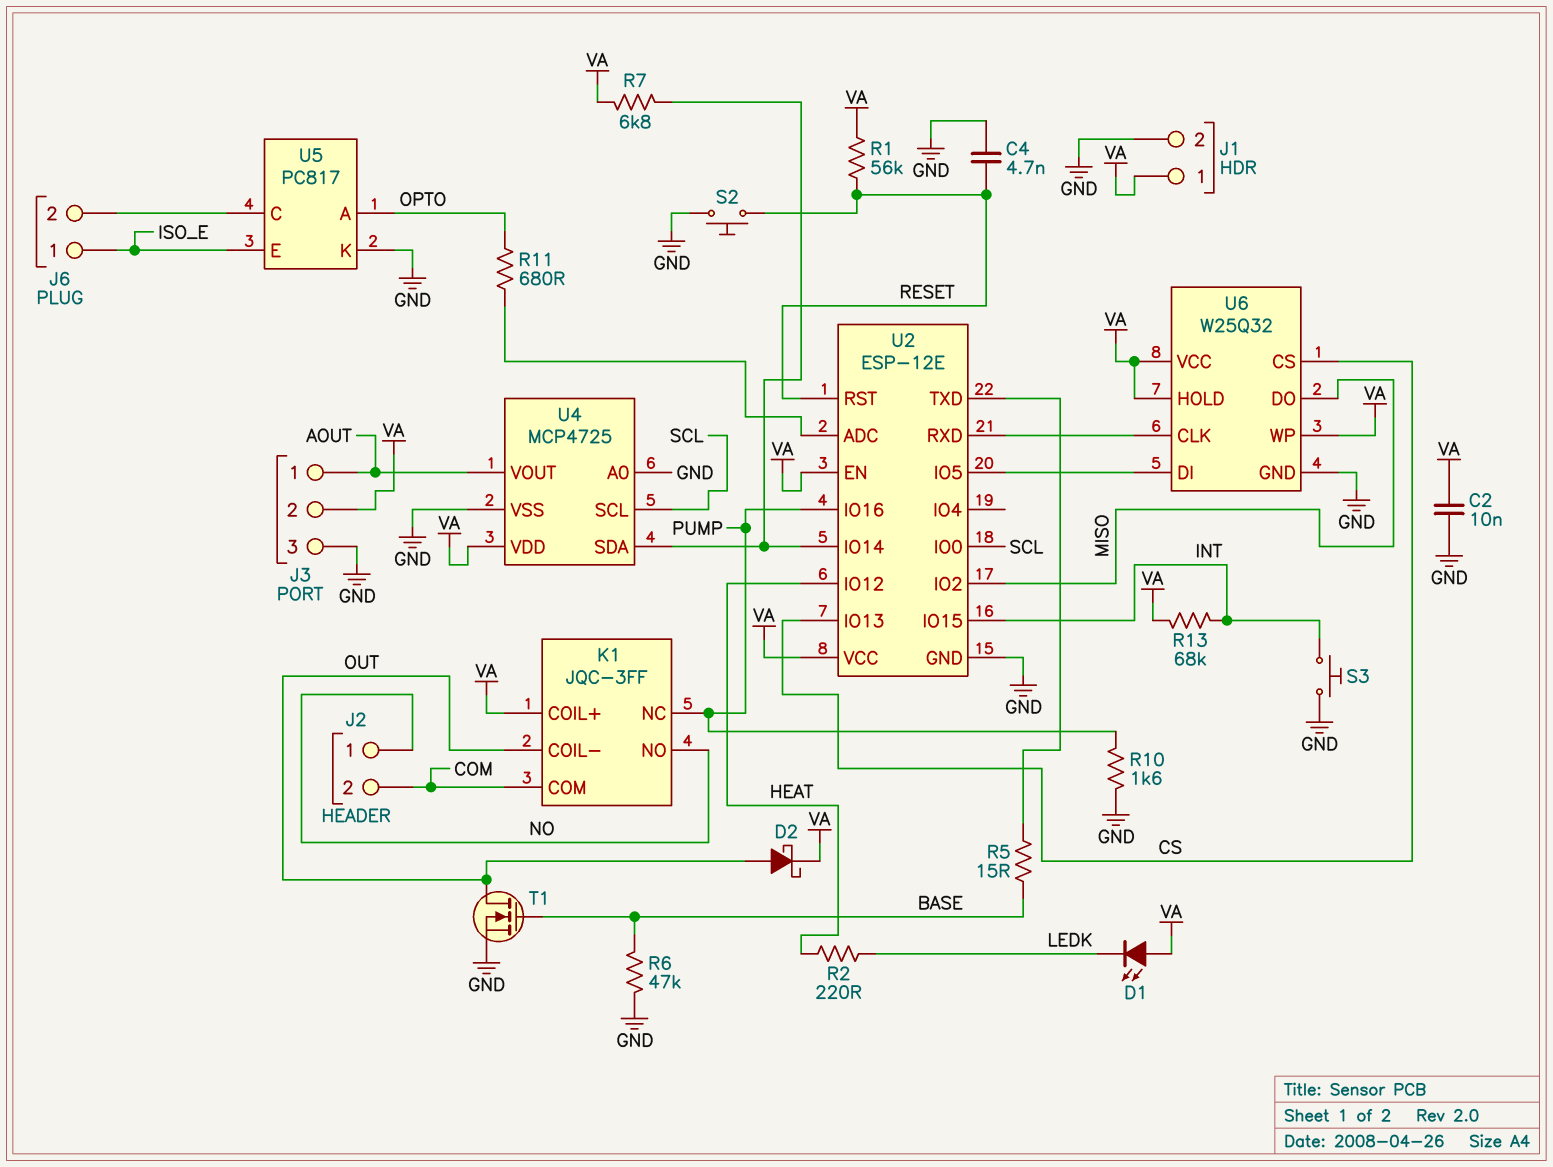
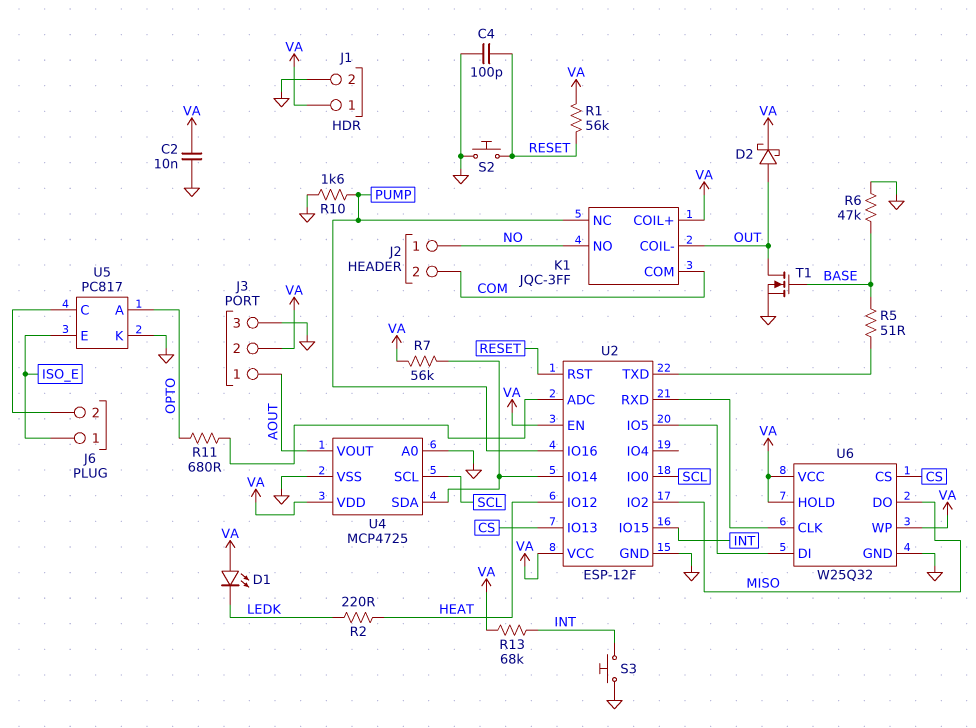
C4: 4.7nF (GND, RESET) -> 100pF (GND, RESET)
R5: 15 (BASE, U2/TXD) -> 51 (BASE, U2/TXD)
R7: 6.8k (U2/IO14, VA) -> 56k (U2/IO14, VA)
U2: ESP-12E -> ESP-12F

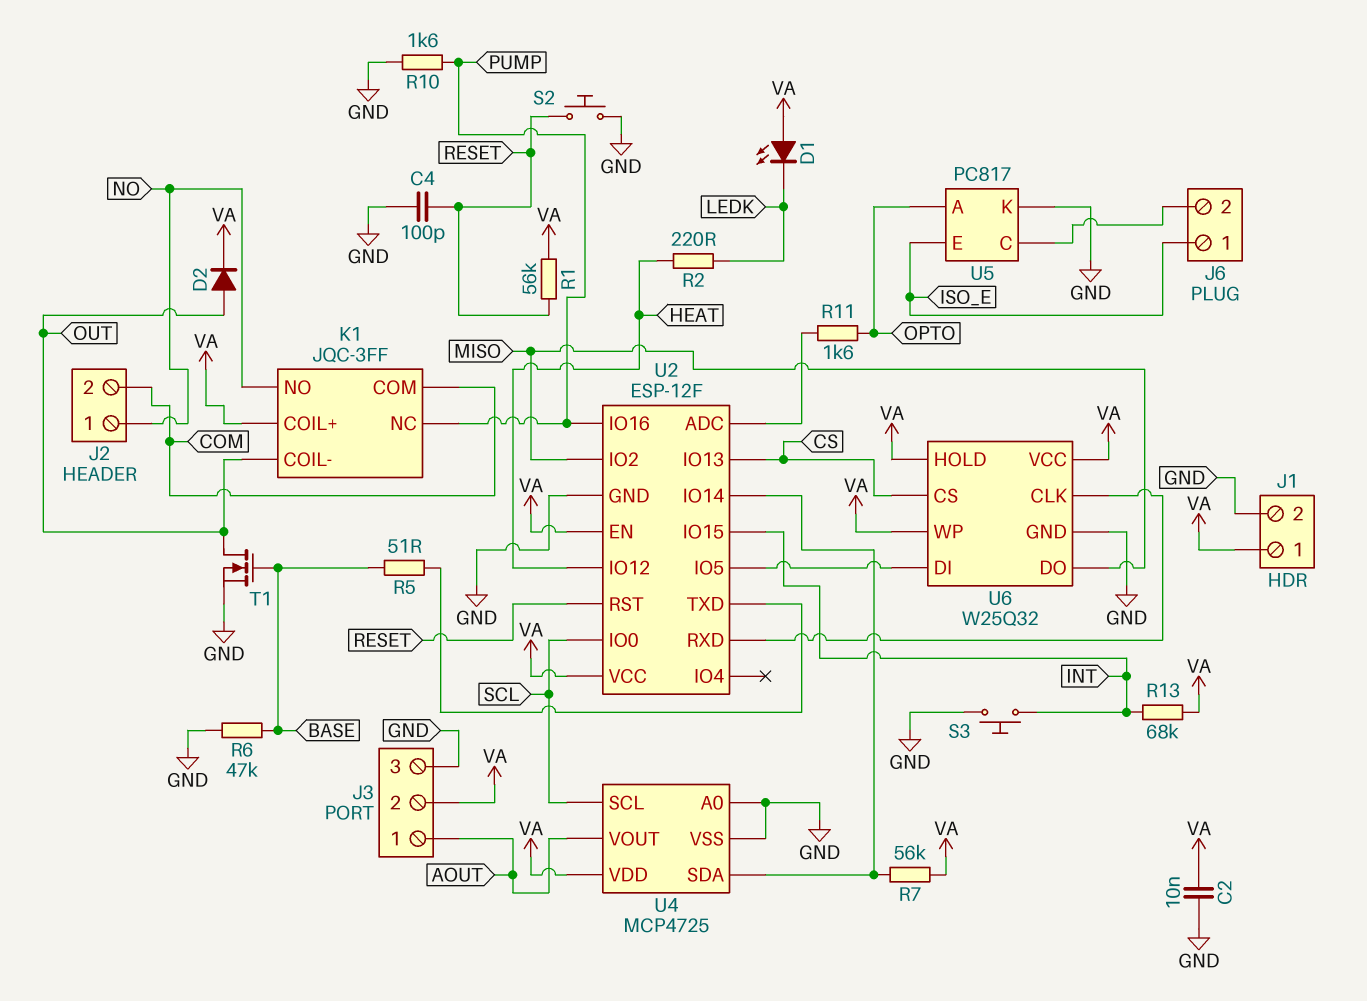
D2: schottky (A OUT, K VA) -> diode (A OUT, K VA)
R11: 680 (OPTO, U2/ADC) -> 1.6k (OPTO, U2/ADC)

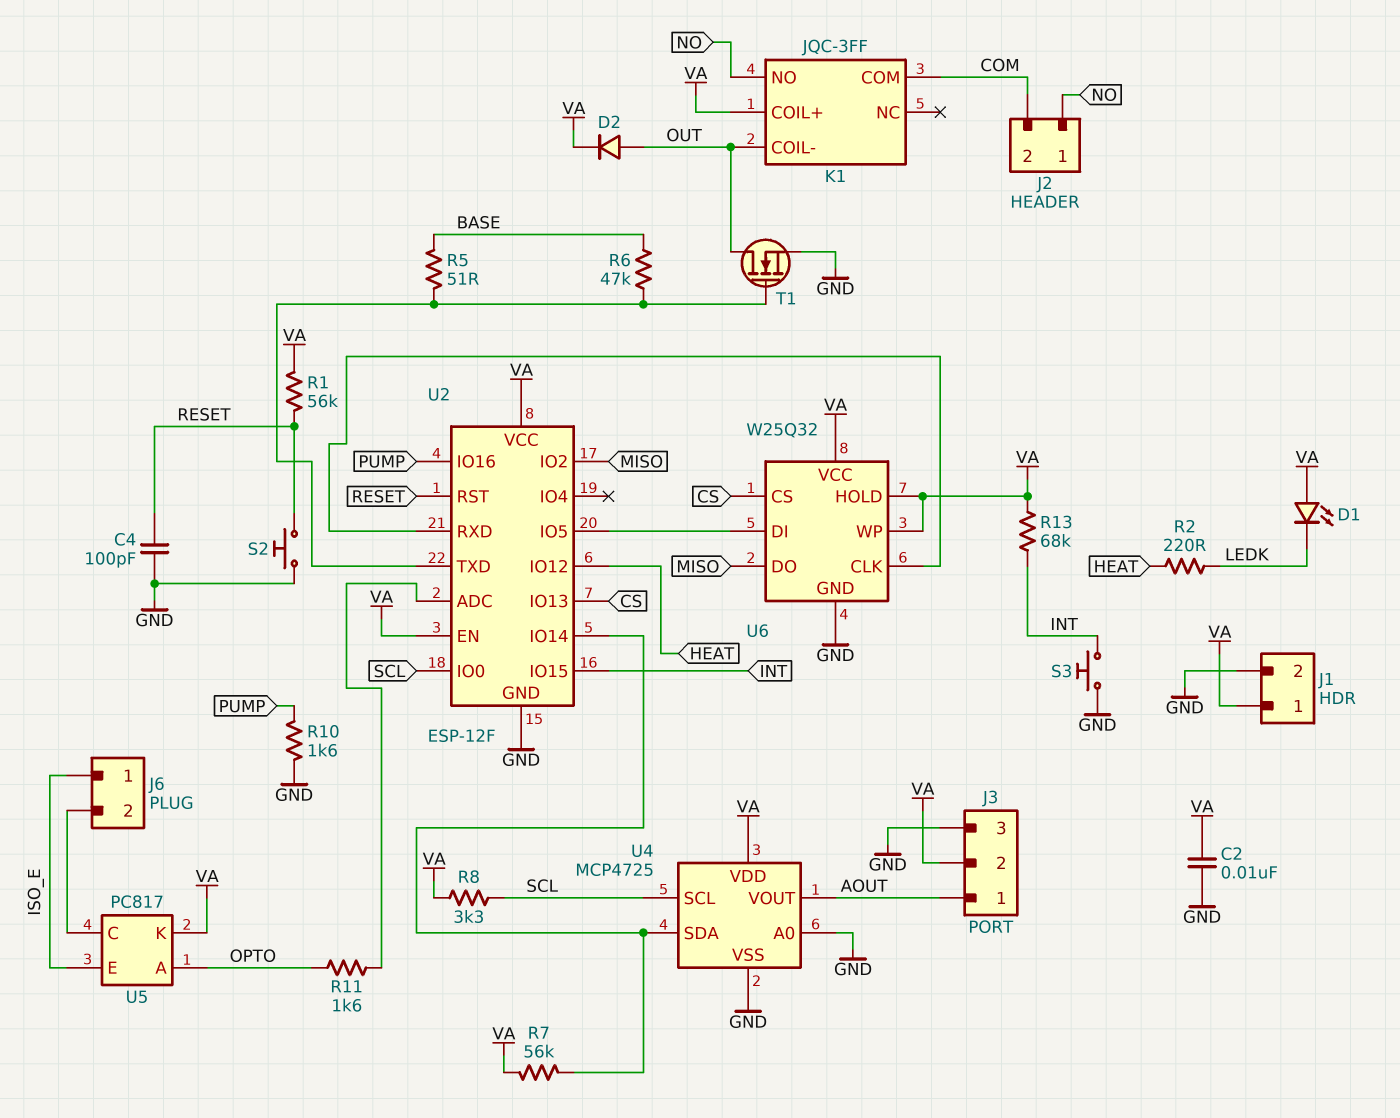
K1 pin NC: PUMP -> none
R6: 47k (BASE, GND) -> 47k (BASE, U2/TXD)
R8: none -> 3.3k (SCL, VA)
T1: NMOS (G BASE, D OUT, S GND) -> NMOS (G U2/TXD, D OUT, S GND)
U5 pin K: GND -> VA

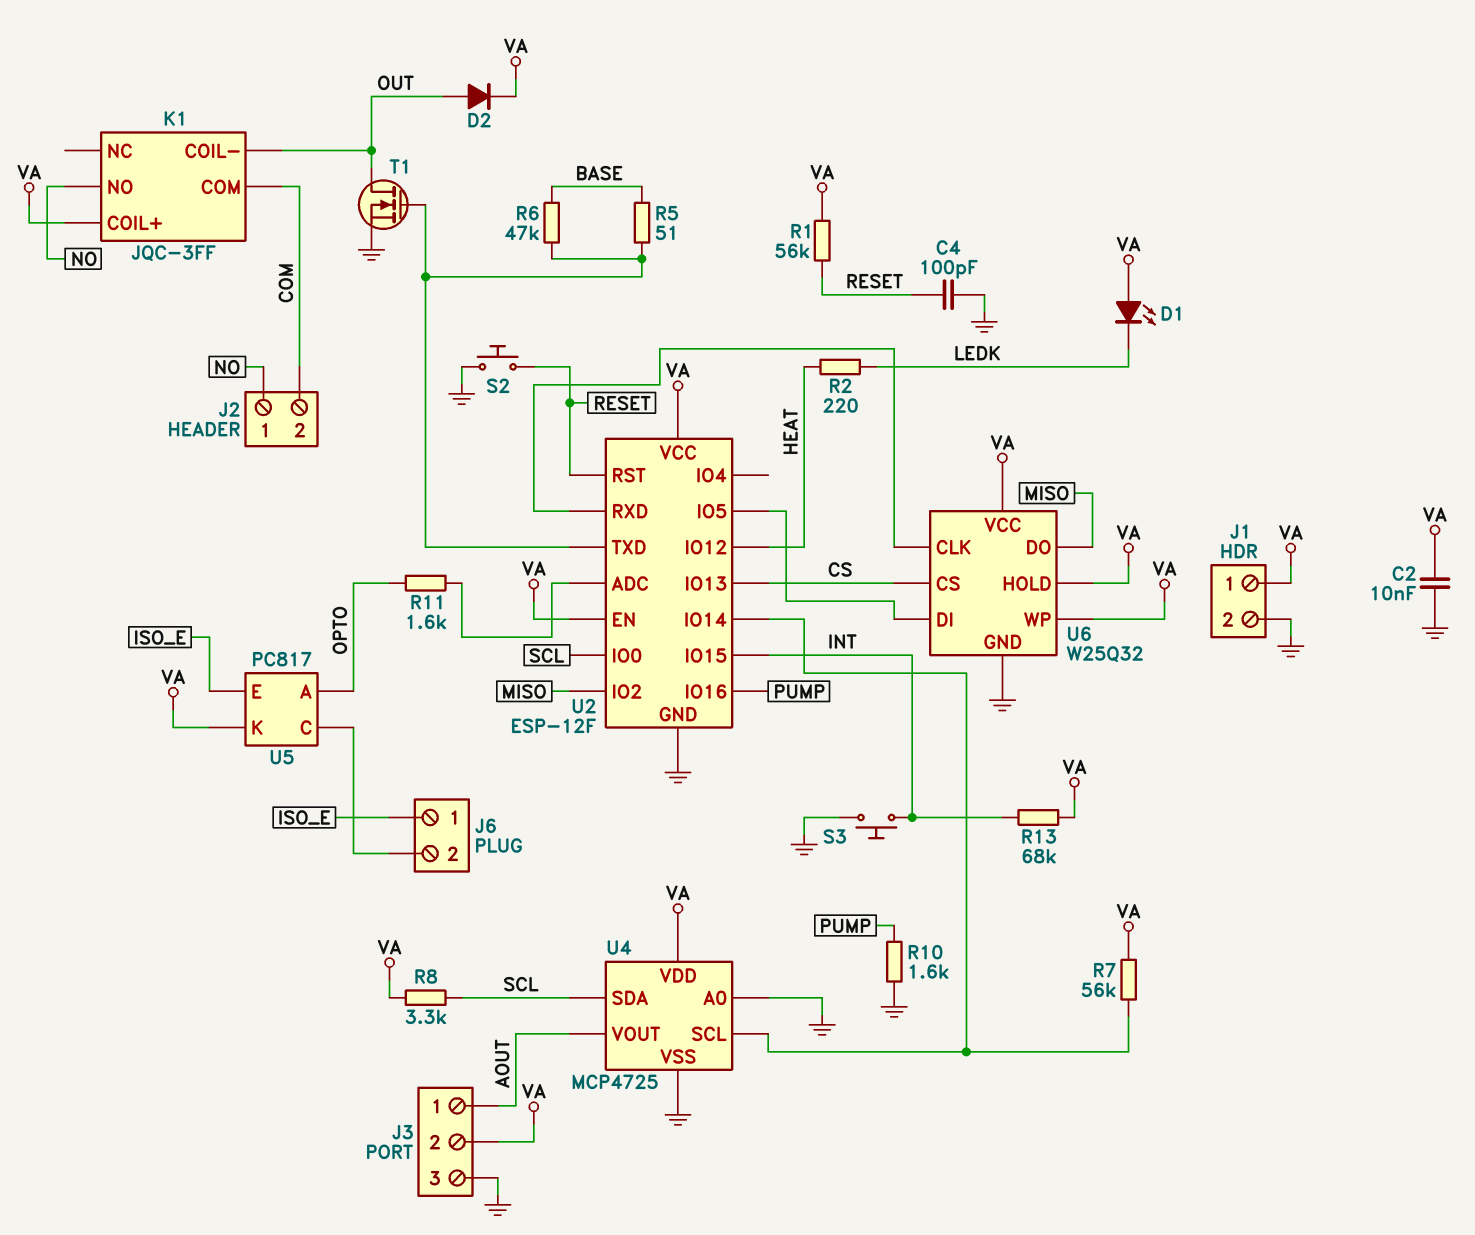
U4 pin SCL: SCL -> U2/IO14
U4 pin SDA: U2/IO14 -> SCL

